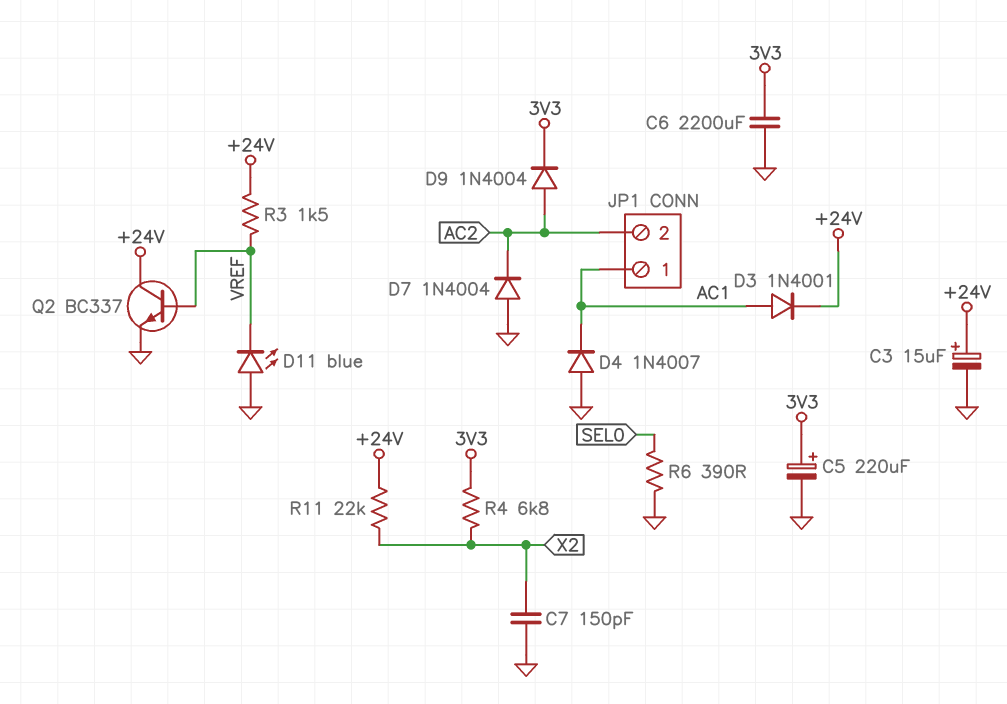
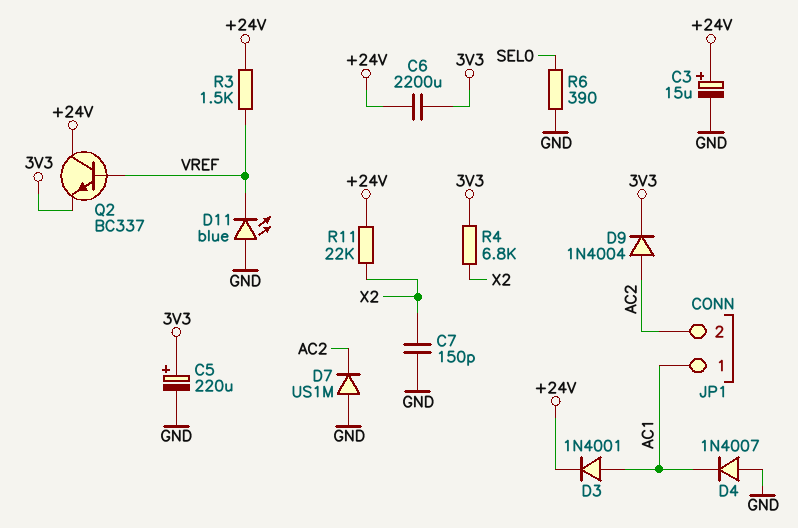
C6: 2200uF (3V3, GND) -> 2200uF (+24V, 3V3)
D7: diode 1N4004 (A GND, K AC2) -> diode US1M (A GND, K AC2)
Q2: NPN BC337 (B VREF, C +24V, E GND) -> NPN BC337 (B VREF, C +24V, E 3V3)

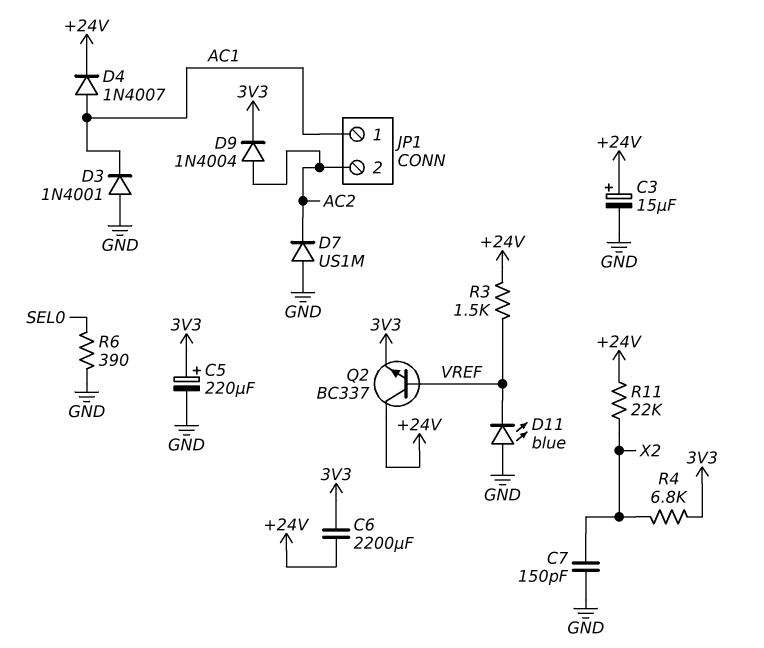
D3: diode 1N4001 (A AC1, K +24V) -> diode 1N4001 (A GND, K AC1)
D4: diode 1N4007 (A GND, K AC1) -> diode 1N4007 (A AC1, K +24V)

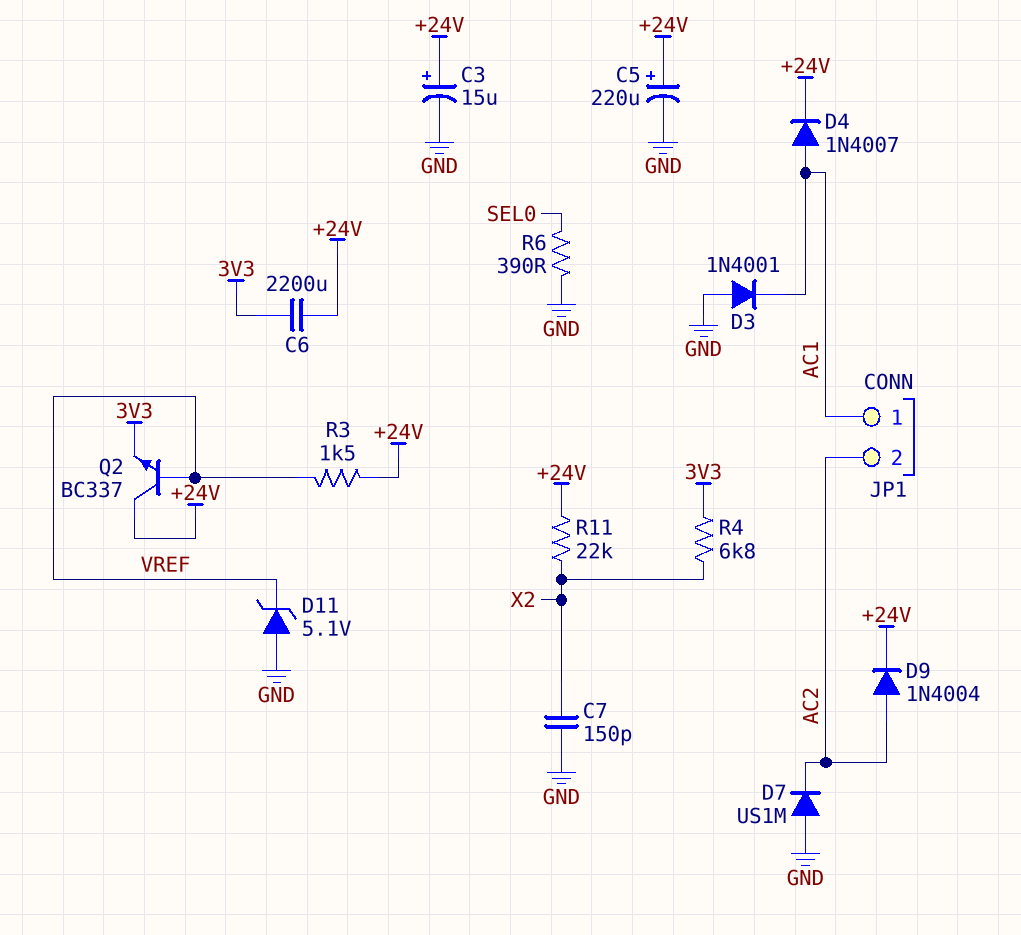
C5: 220uF (plus 3V3, minus GND) -> 220uF (plus +24V, minus GND)
D9: diode 1N4004 (A AC2, K 3V3) -> diode 1N4004 (A AC2, K +24V)
D11: LED blue (A GND, K VREF) -> zener 5.1V (A GND, K VREF)

